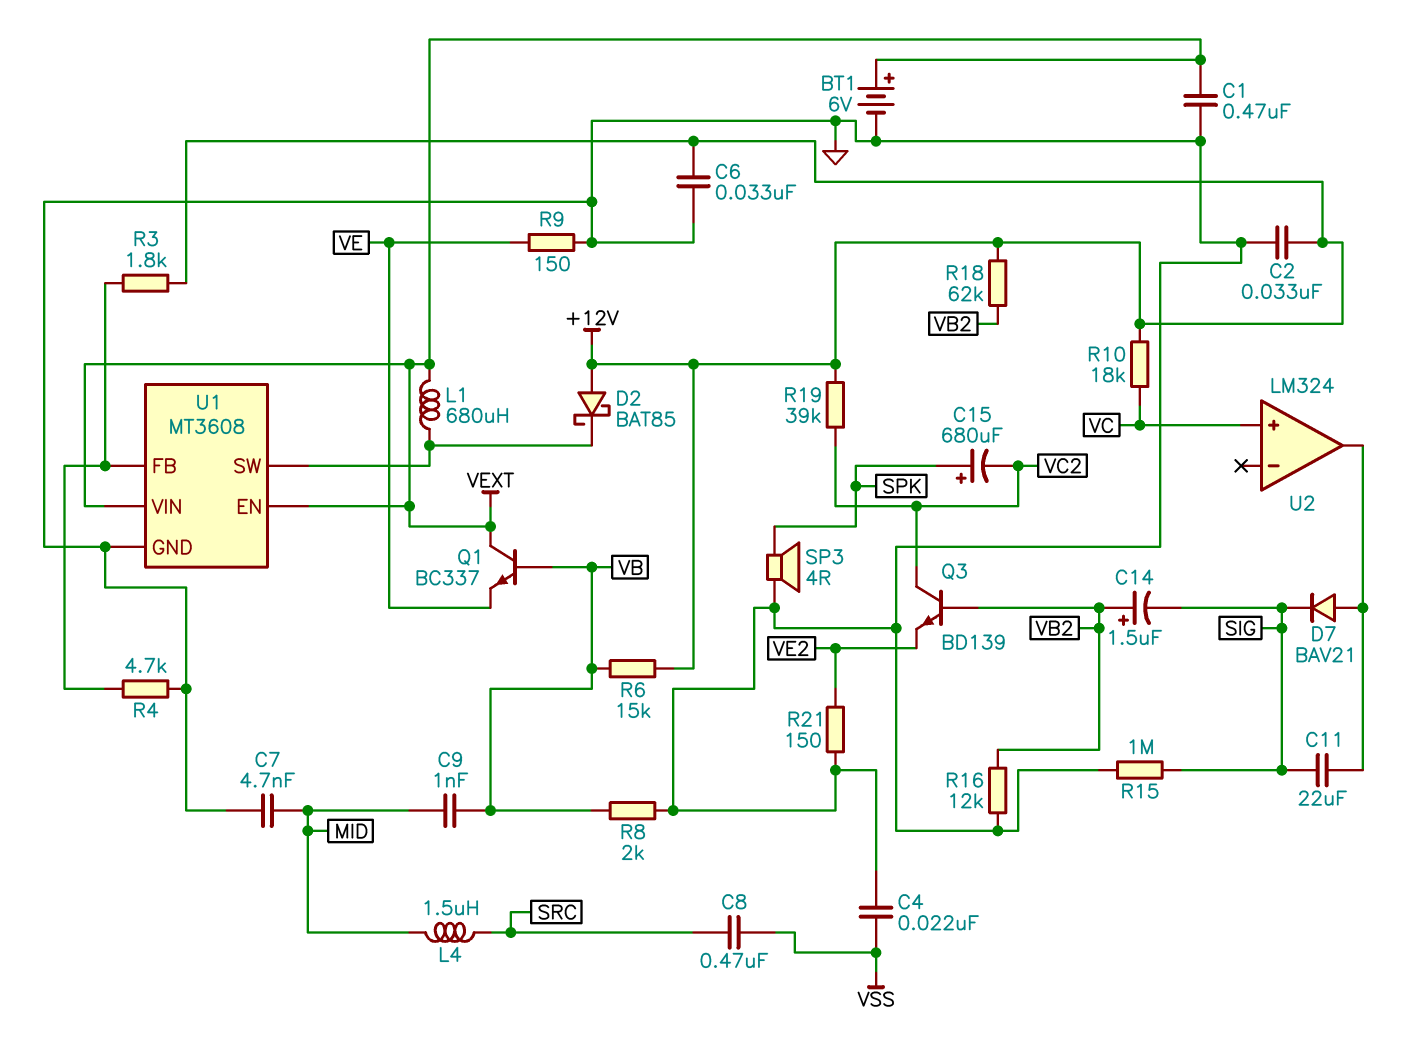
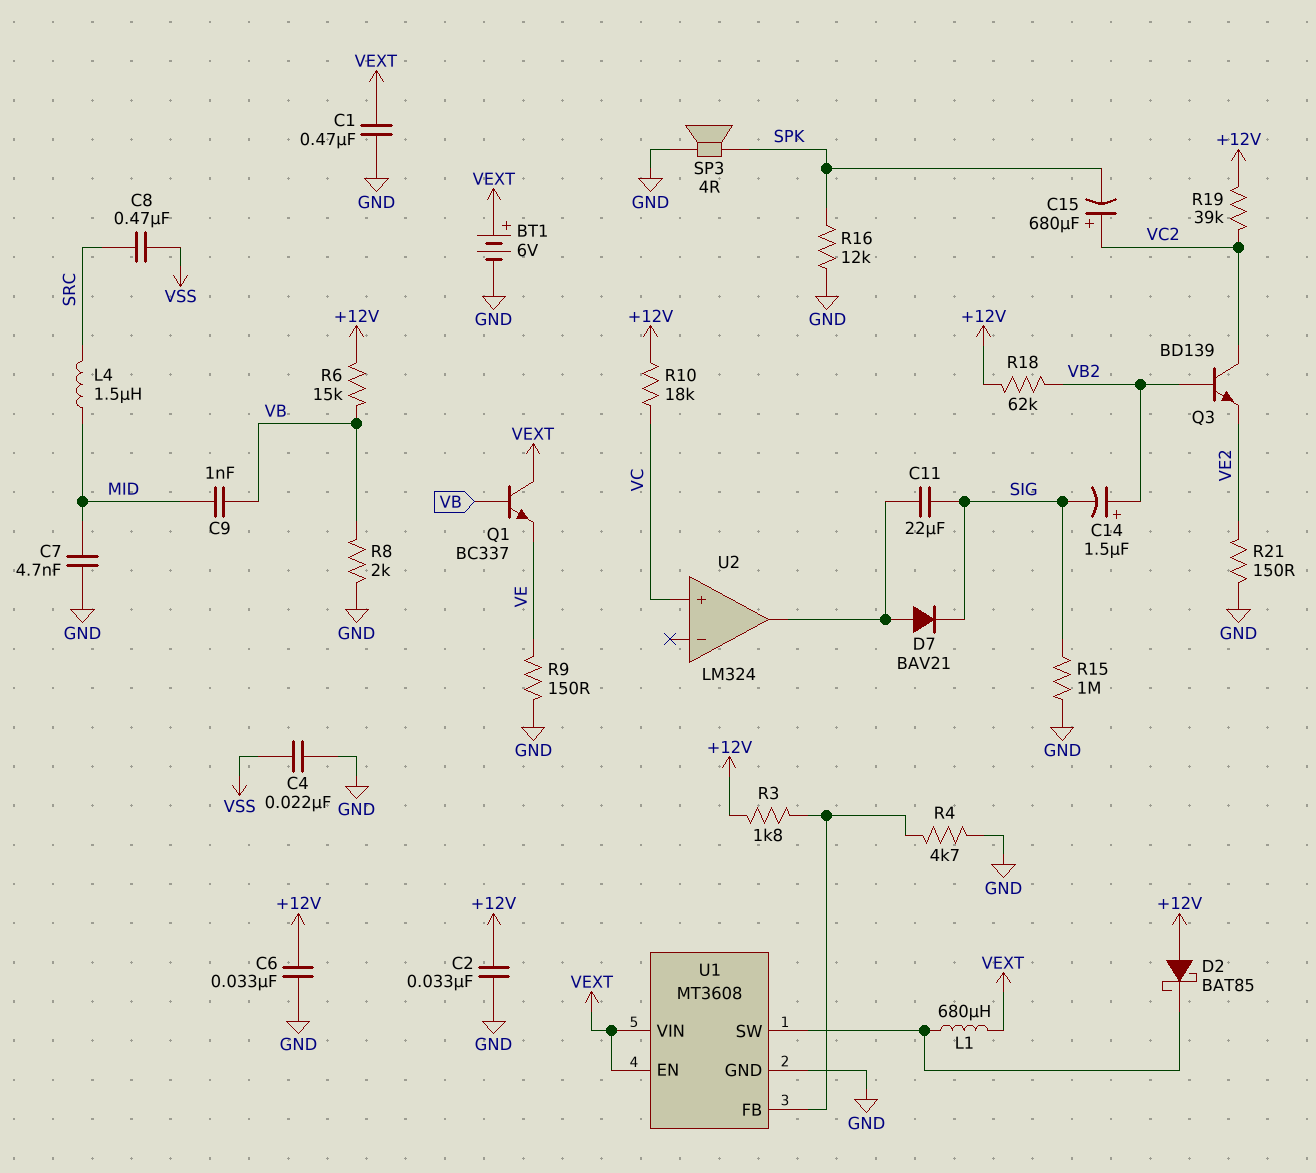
C15: 680uF (plus SPK, minus VC2) -> 680uF (plus VC2, minus SPK)
R16: 12k (GND, VB2) -> 12k (GND, SPK)

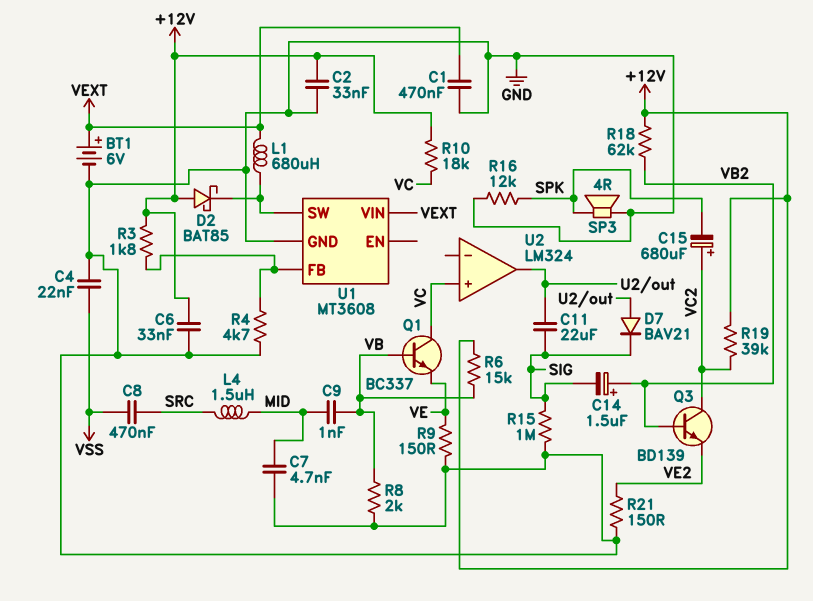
Q1: NPN BC337 (B VB, C VEXT, E VE) -> NPN BC337 (B VB, C VC, E VE)
U1 pin EN: VEXT -> none

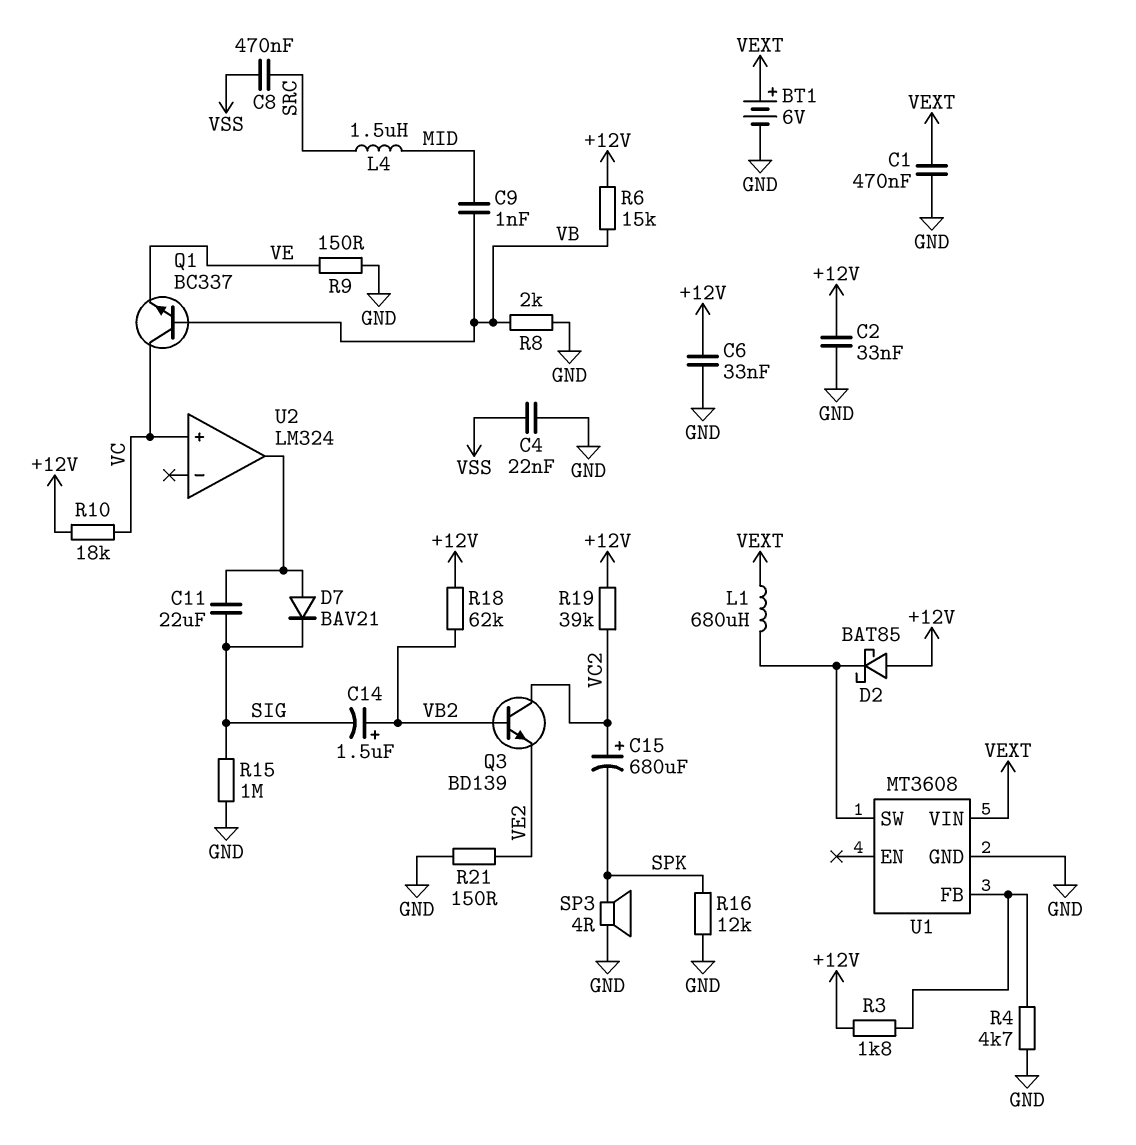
C7: 4.7nF (GND, MID) -> none

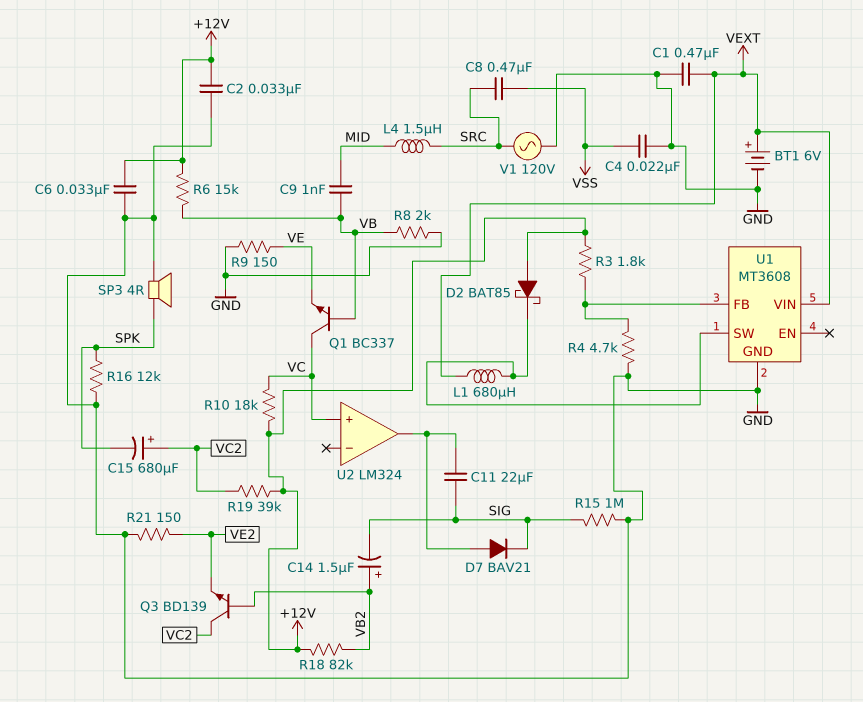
R18: 62k (+12V, VB2) -> 82k (+12V, VB2)
V1: none -> AC 120V (GND, SRC)

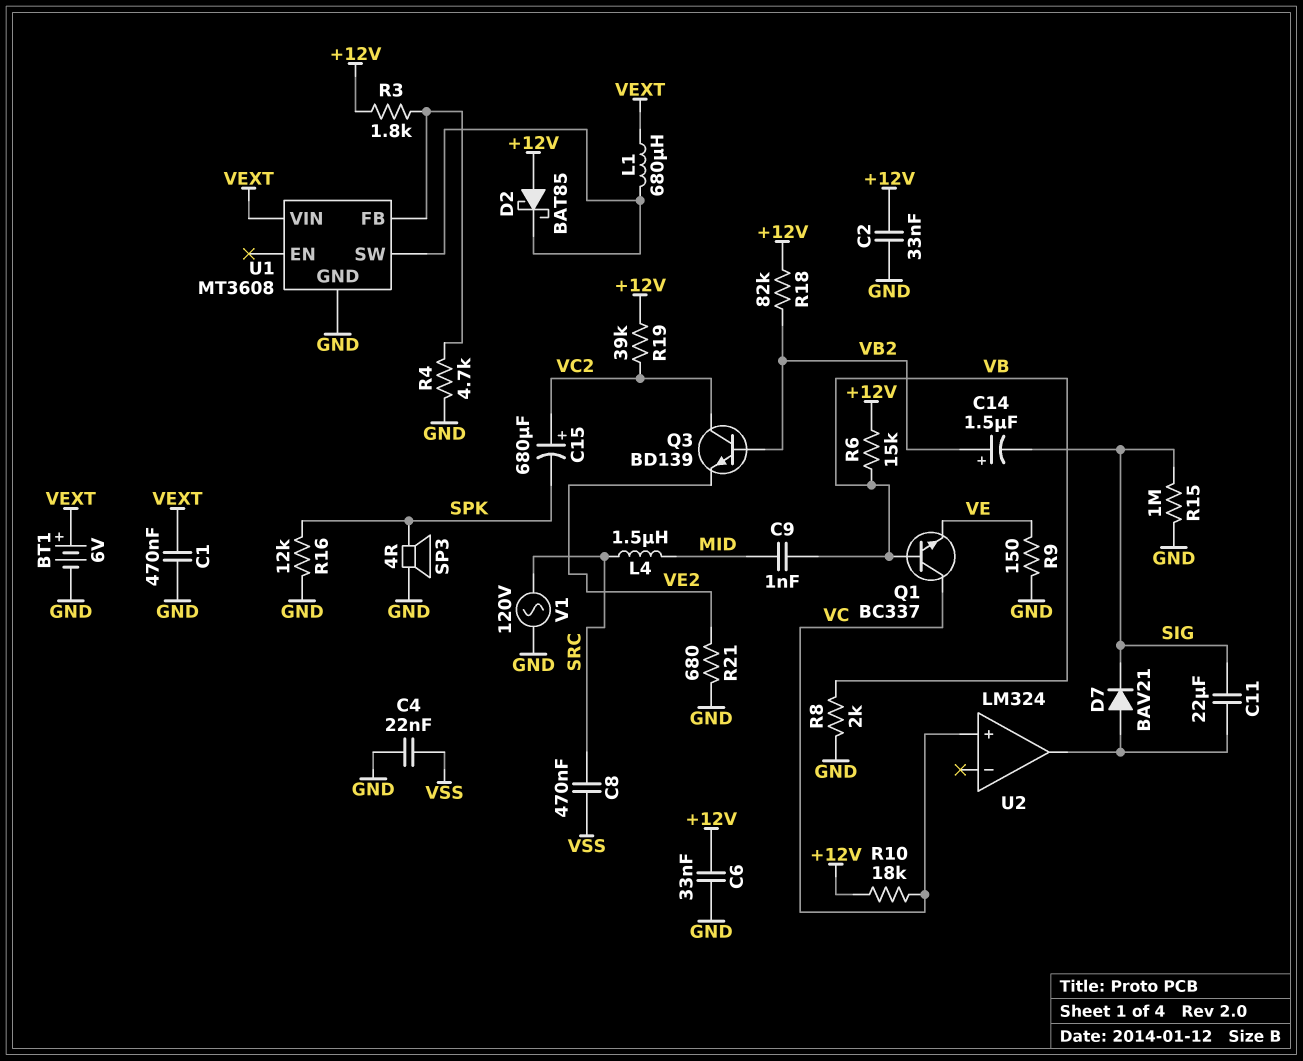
R21: 150 (GND, VE2) -> 680 (GND, VE2)

